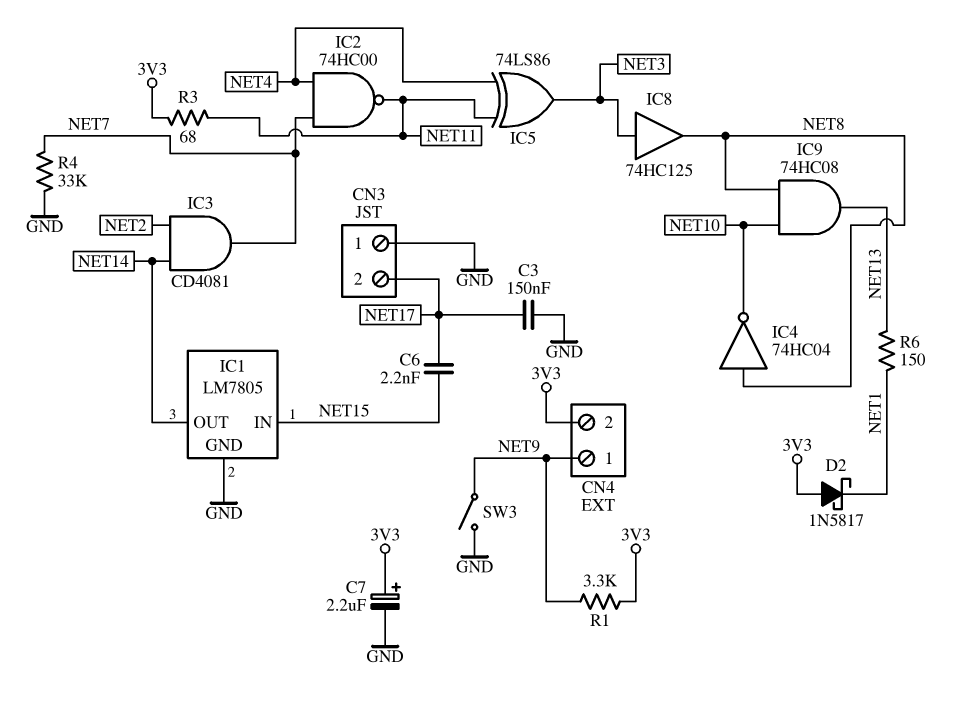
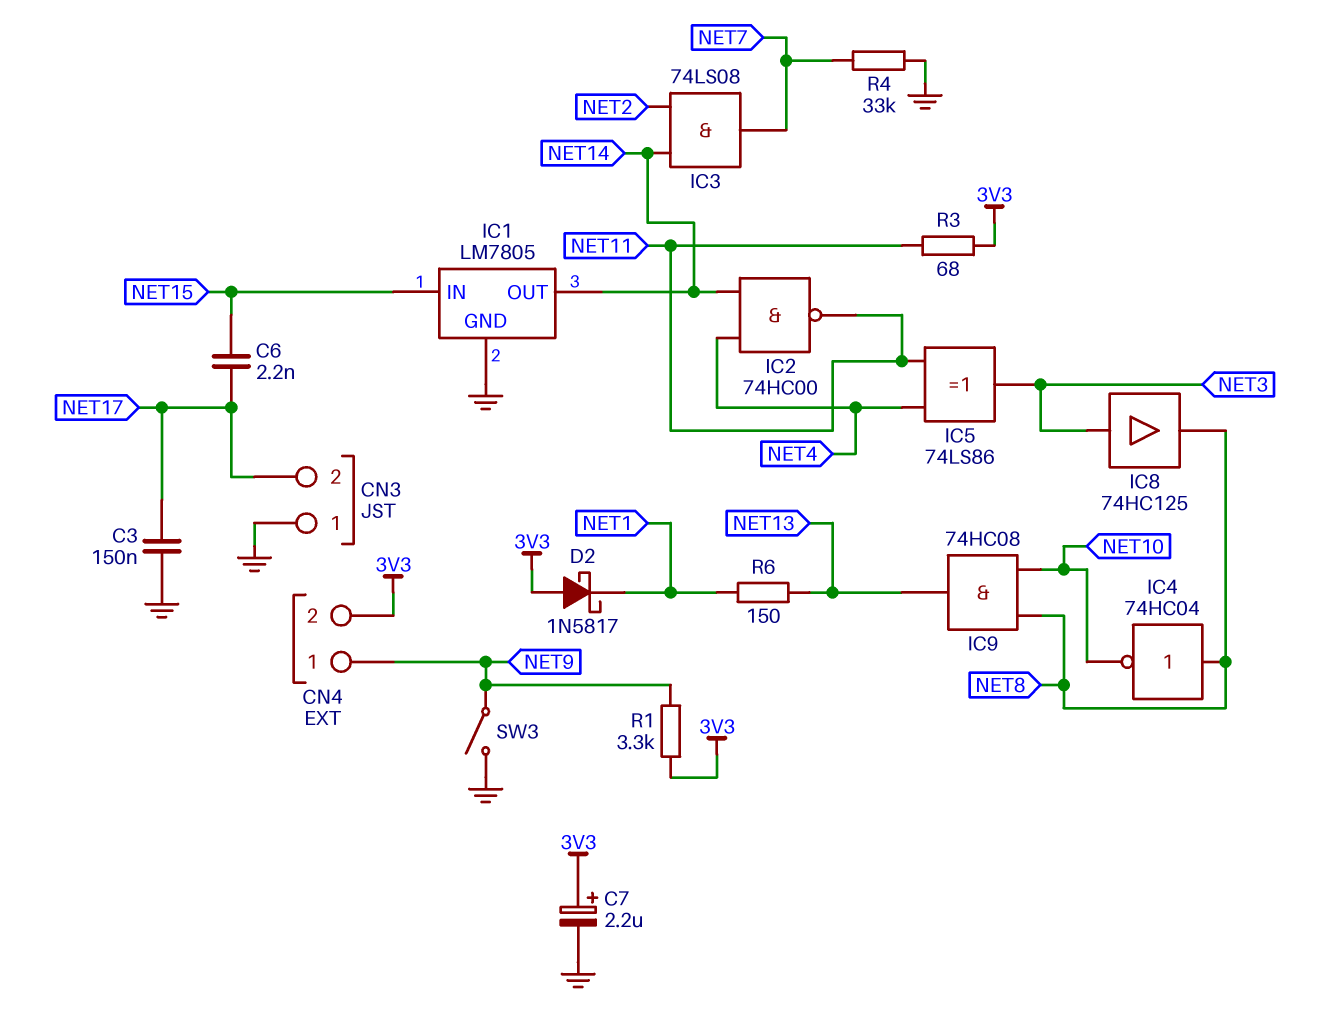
IC2: NAND 74HC00 (in NET4, in NET7, out NET11) -> NAND 74HC00 (in NET4, in NET14, out NET11)
IC3: AND CD4081 (in NET2, in NET14, out NET7) -> AND 74LS08 (in NET2, in NET14, out NET7)

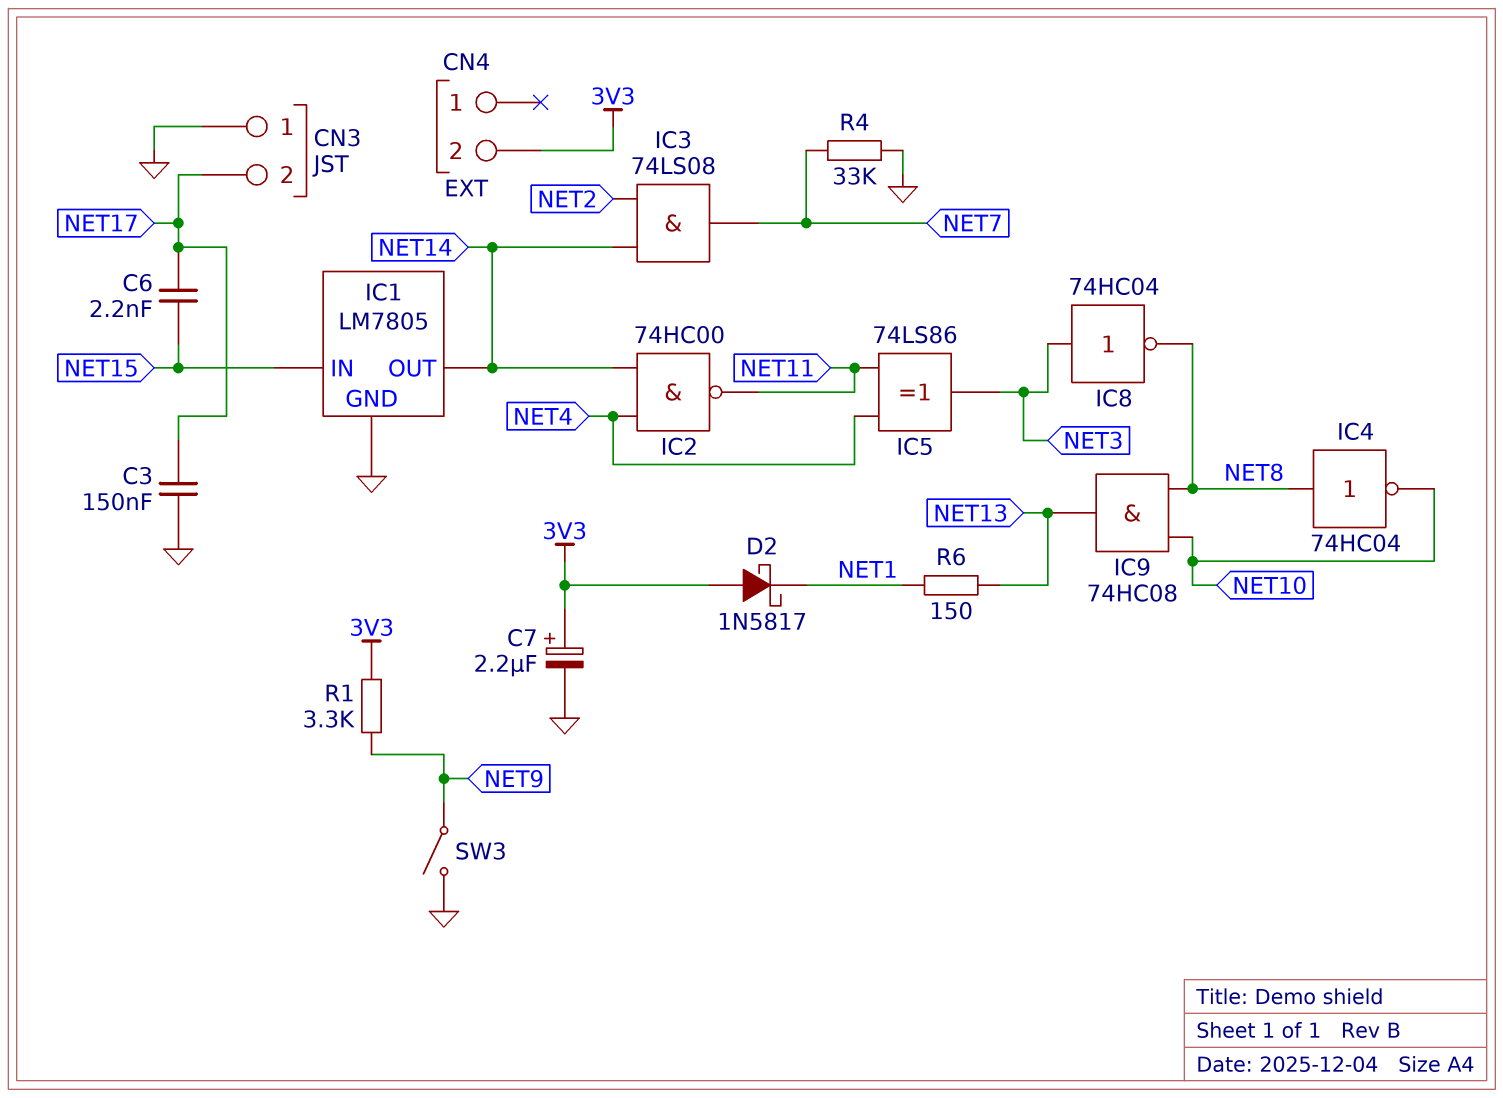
CN4 pin 1: NET9 -> none
IC8: buffer 74HC125 (in NET3, out NET8) -> NOT 74HC04 (in NET3, out NET8)
R3: 68 (3V3, NET11) -> none

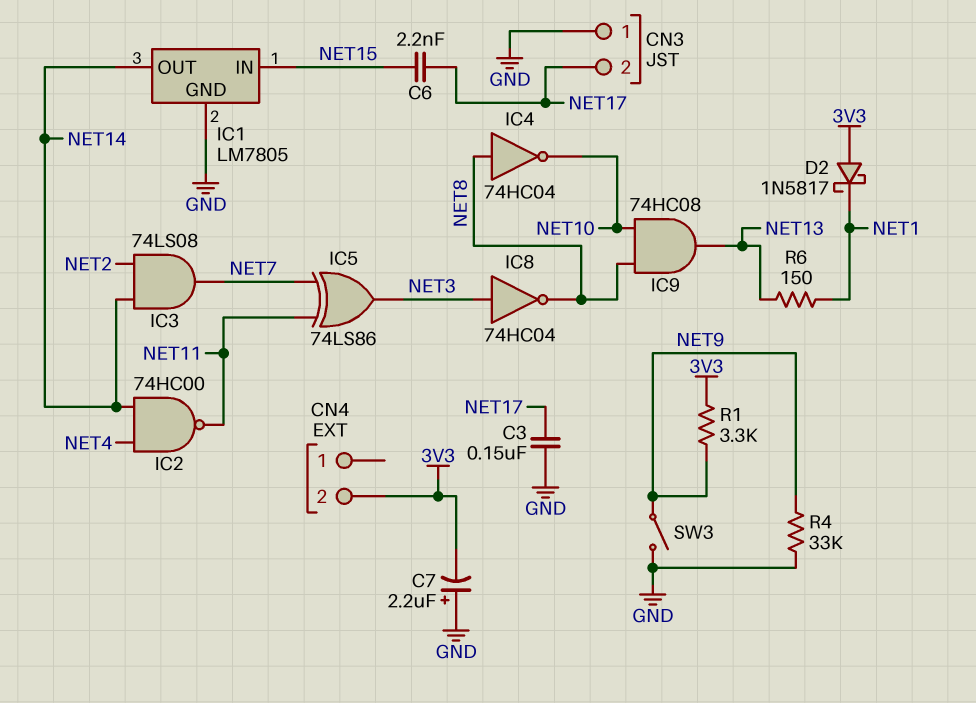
C7: 2.2uF (plus 3V3, minus GND) -> 2.2uF (plus GND, minus 3V3)
IC5: XOR 74LS86 (in NET4, in NET11, out NET3) -> XOR 74LS86 (in NET7, in NET11, out NET3)
R4: 33k (GND, NET7) -> 33k (GND, NET9)

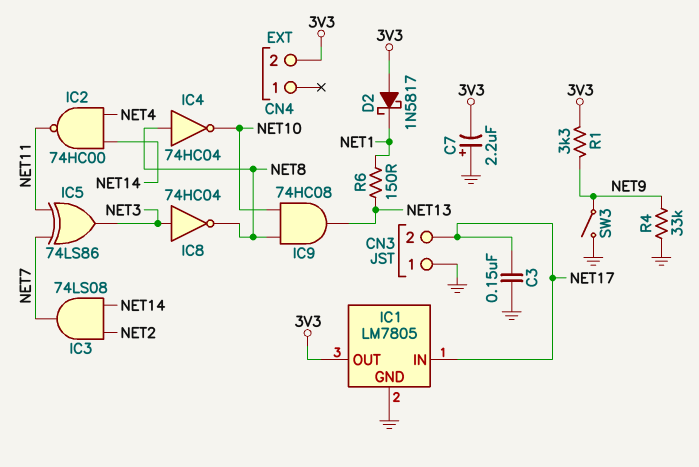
C6: 2.2nF (NET15, NET17) -> none
IC1 pin IN: NET15 -> NET17
IC1 pin OUT: NET14 -> 3V3

